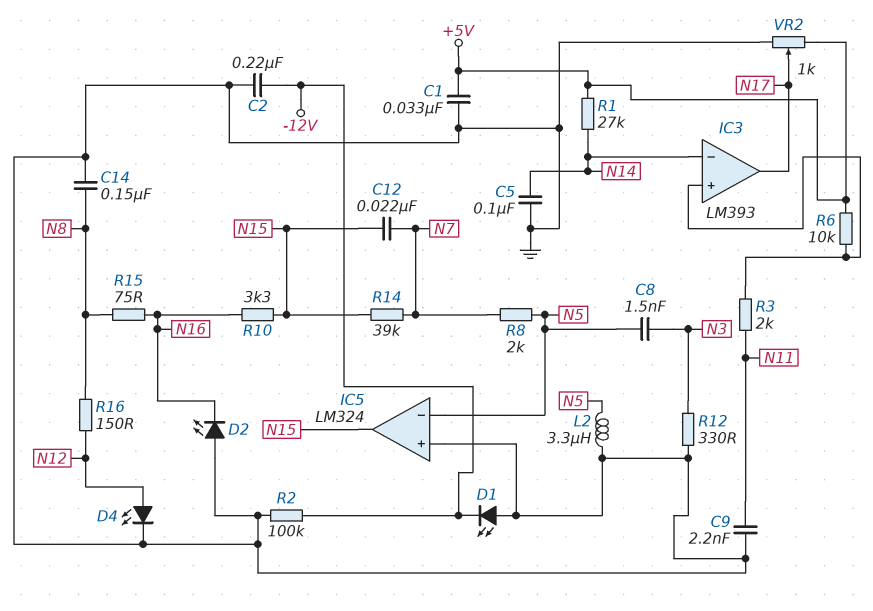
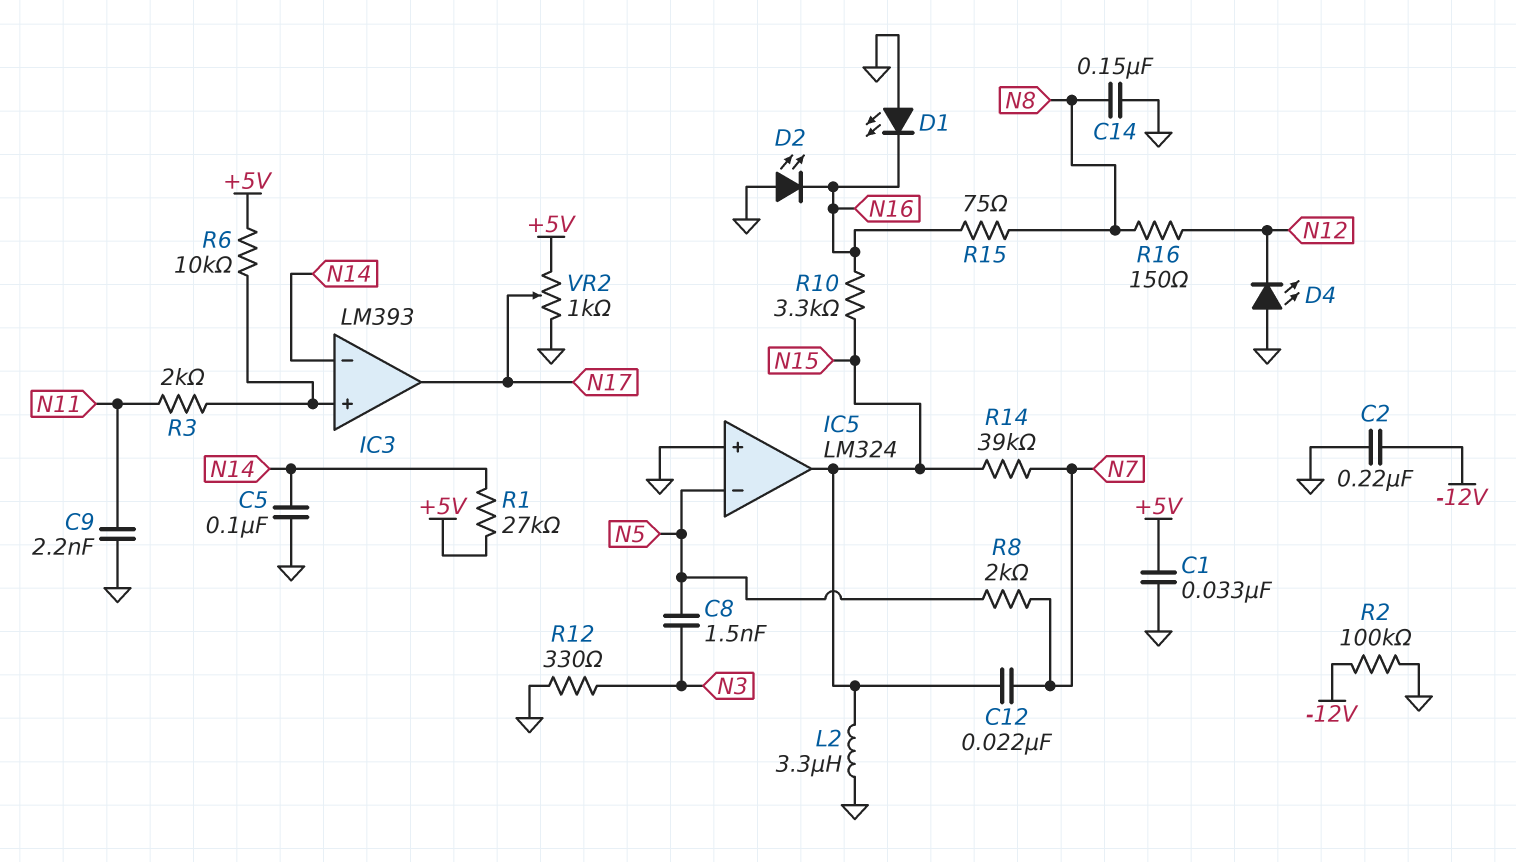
D1: LED (A GND, K -12V) -> LED (A GND, K N16)
D4: LED (A N12, K GND) -> LED (A GND, K N12)
L2: 3.3uH (GND, N5) -> 3.3uH (GND, N15)

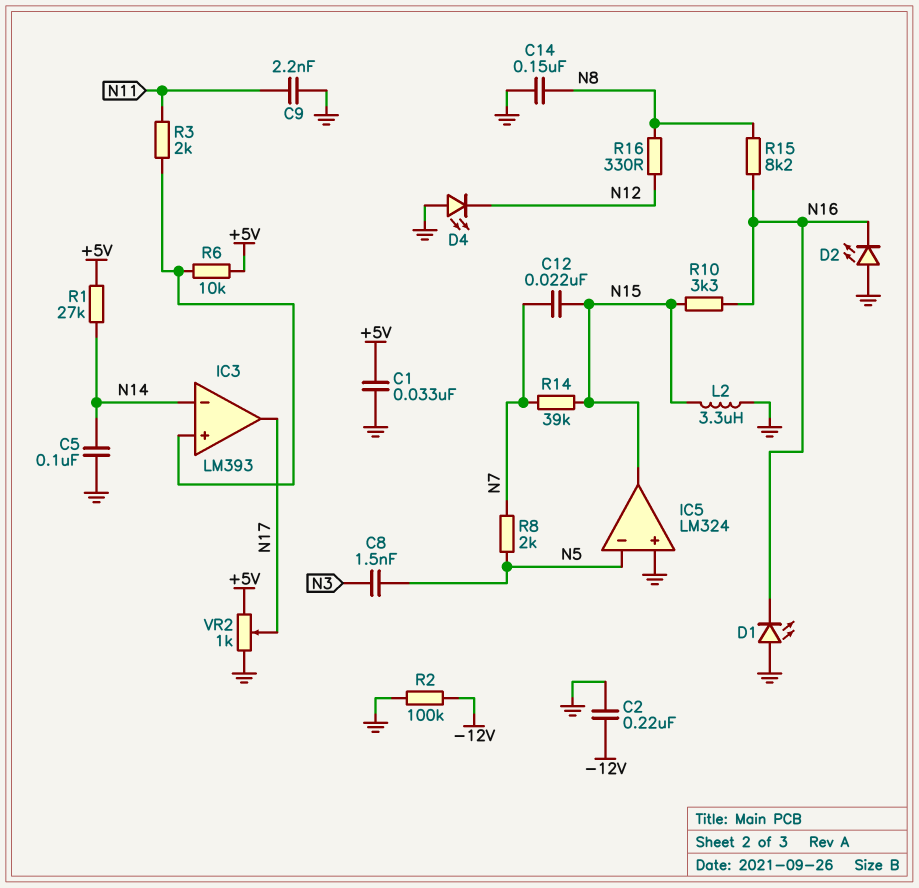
R12: 330 (GND, N3) -> none
R15: 75 (N8, N16) -> 8.2k (N8, N16)
R16: 150 (N8, N12) -> 330 (N8, N12)

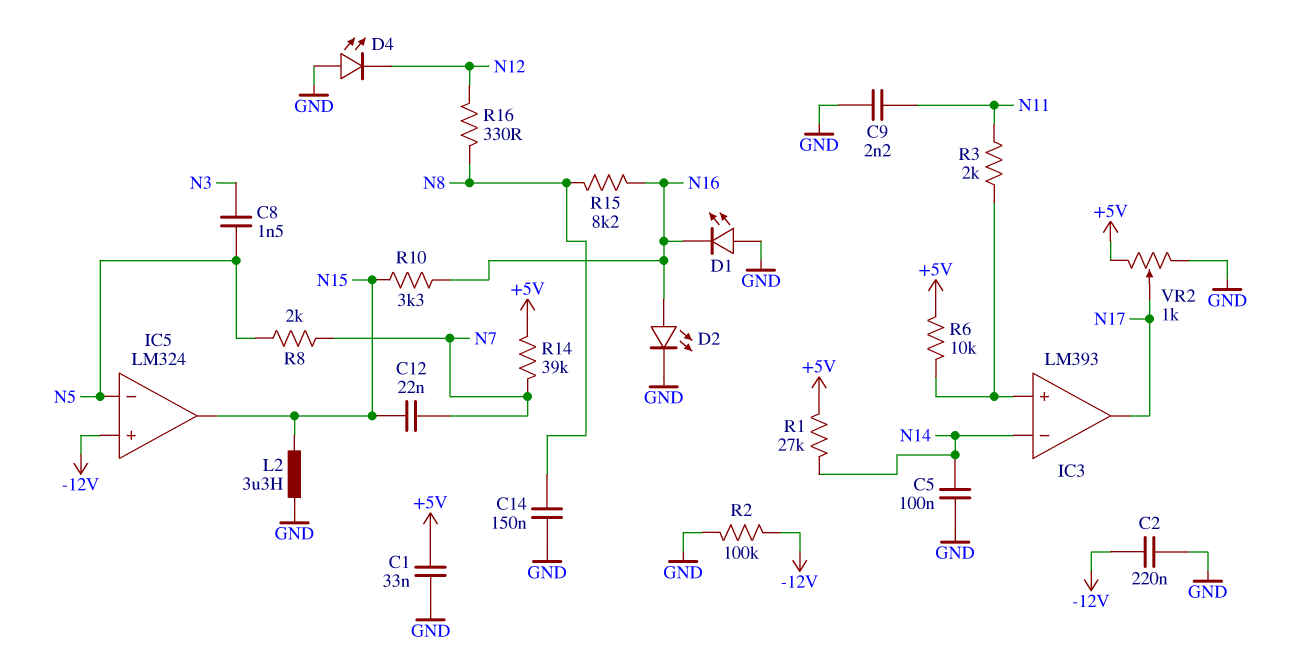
D2: LED (A GND, K N16) -> LED (A N16, K GND)
IC5 pin in+: GND -> -12V
R14: 39k (N7, N15) -> 39k (+5V, N7)

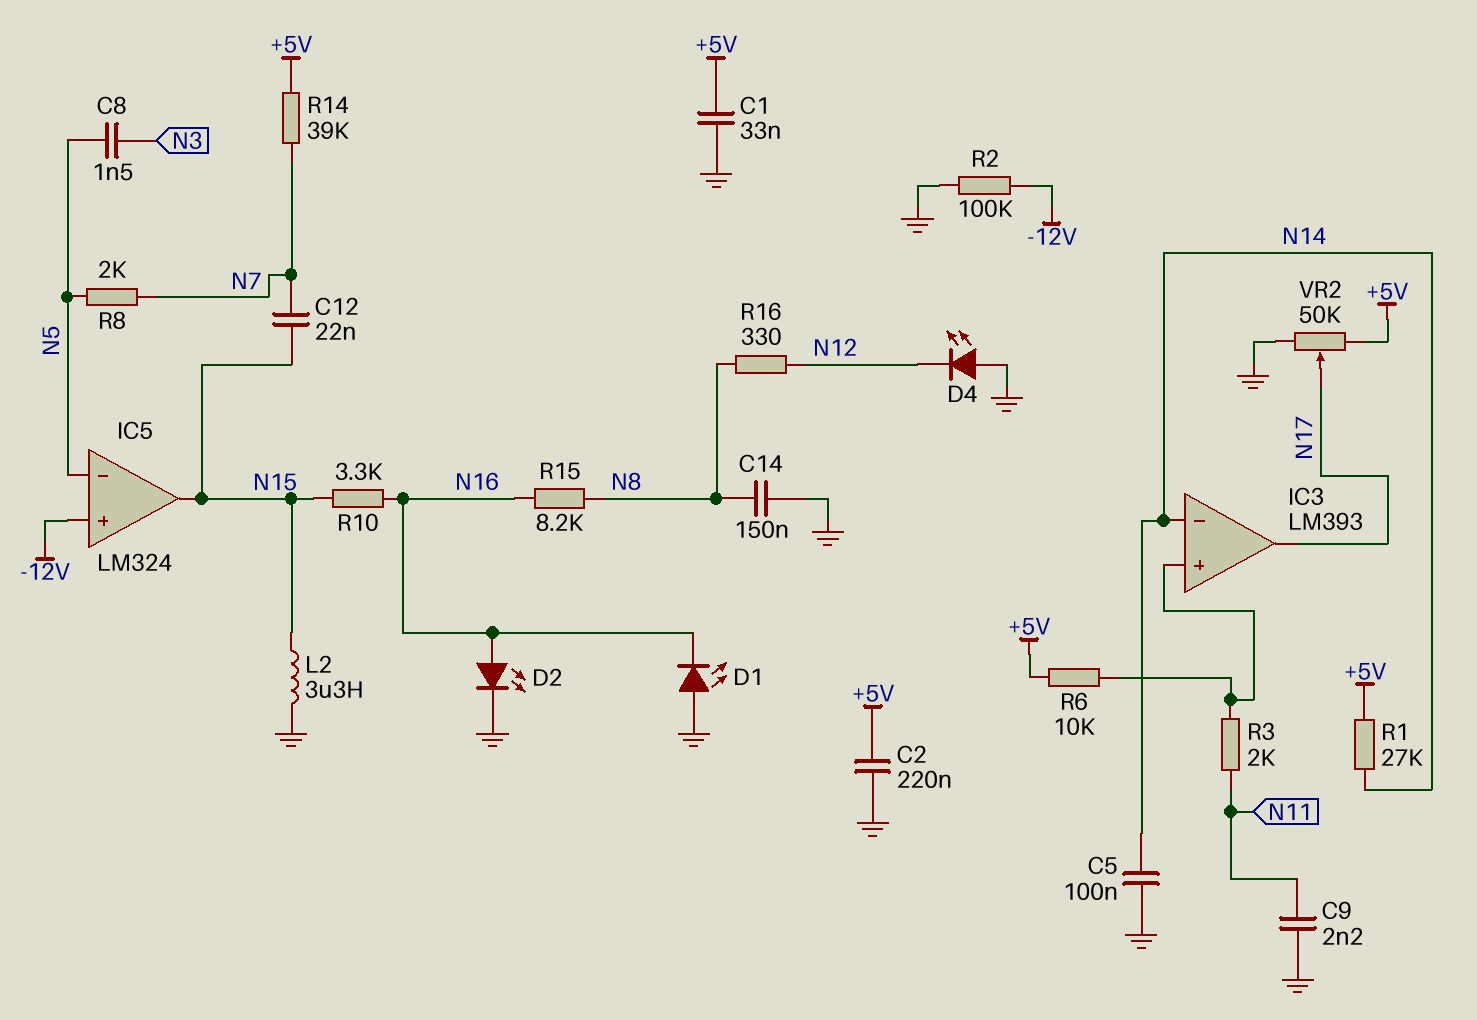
C2: 220nF (-12V, GND) -> 220nF (+5V, GND)
VR2: 1k (+5V, GND, wiper N17) -> 50k (+5V, GND, wiper N17)

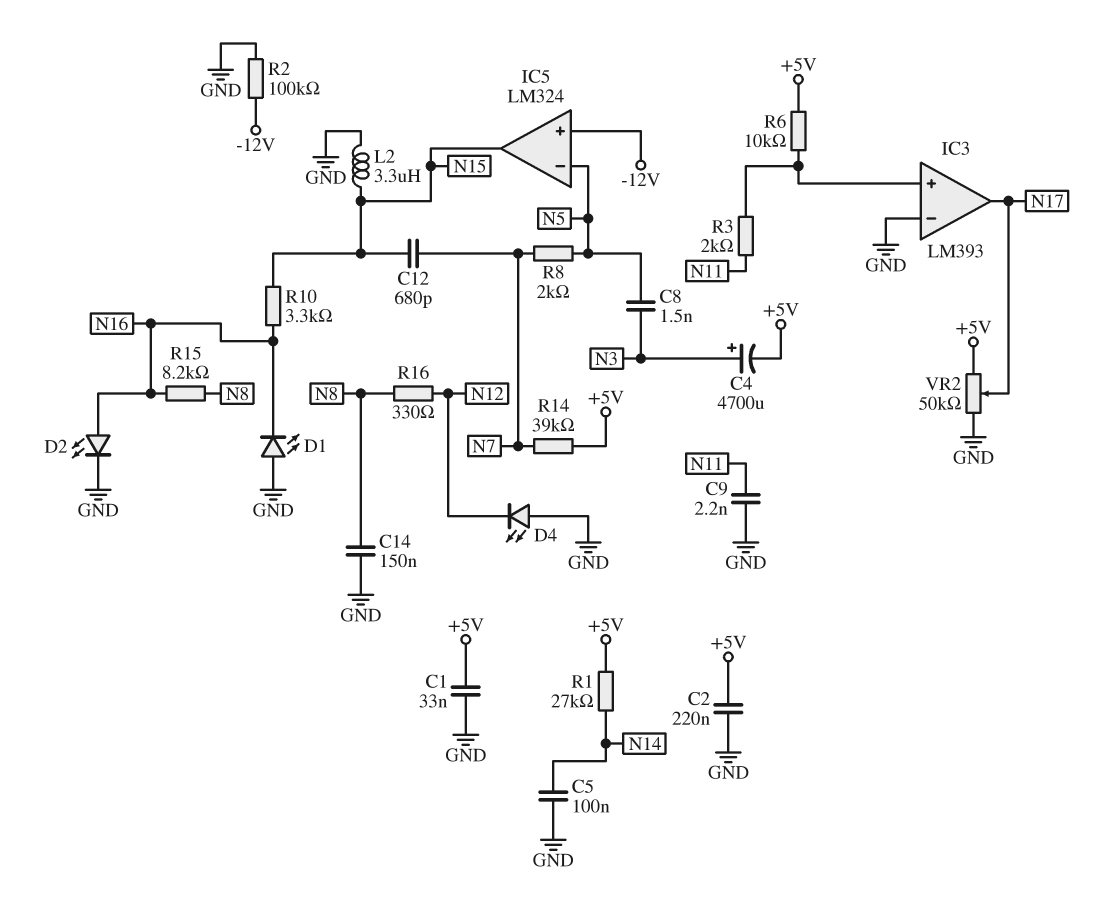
C4: none -> 4700uF (plus N3, minus +5V)
C12: 22nF (N7, N15) -> 680pF (N7, N15)
IC3 pin in-: N14 -> GND

